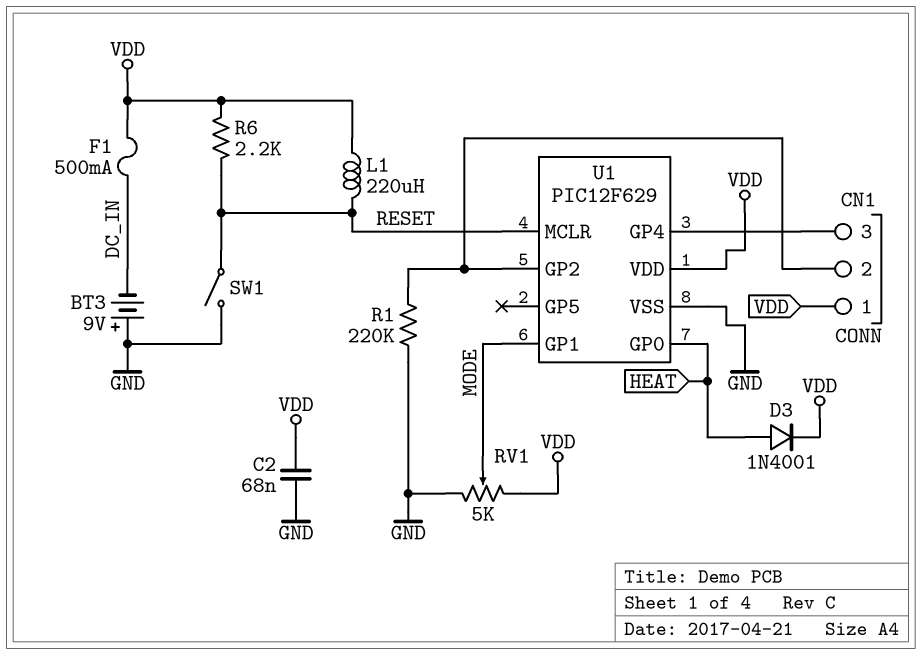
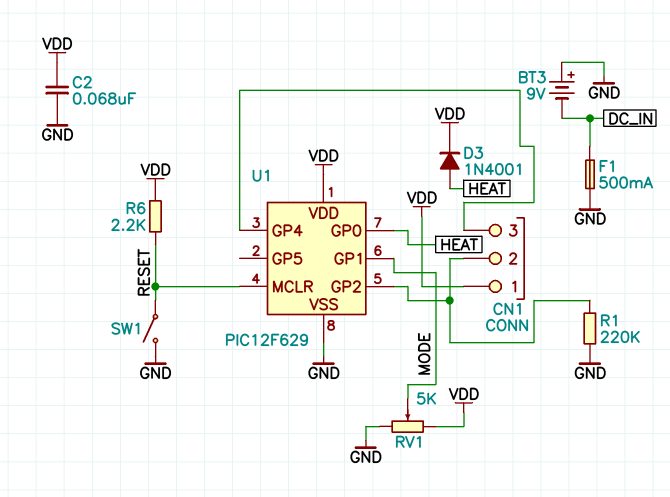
F1: 500mA (DC_IN, VDD) -> 500mA (DC_IN, GND)
L1: 220uH (RESET, VDD) -> none

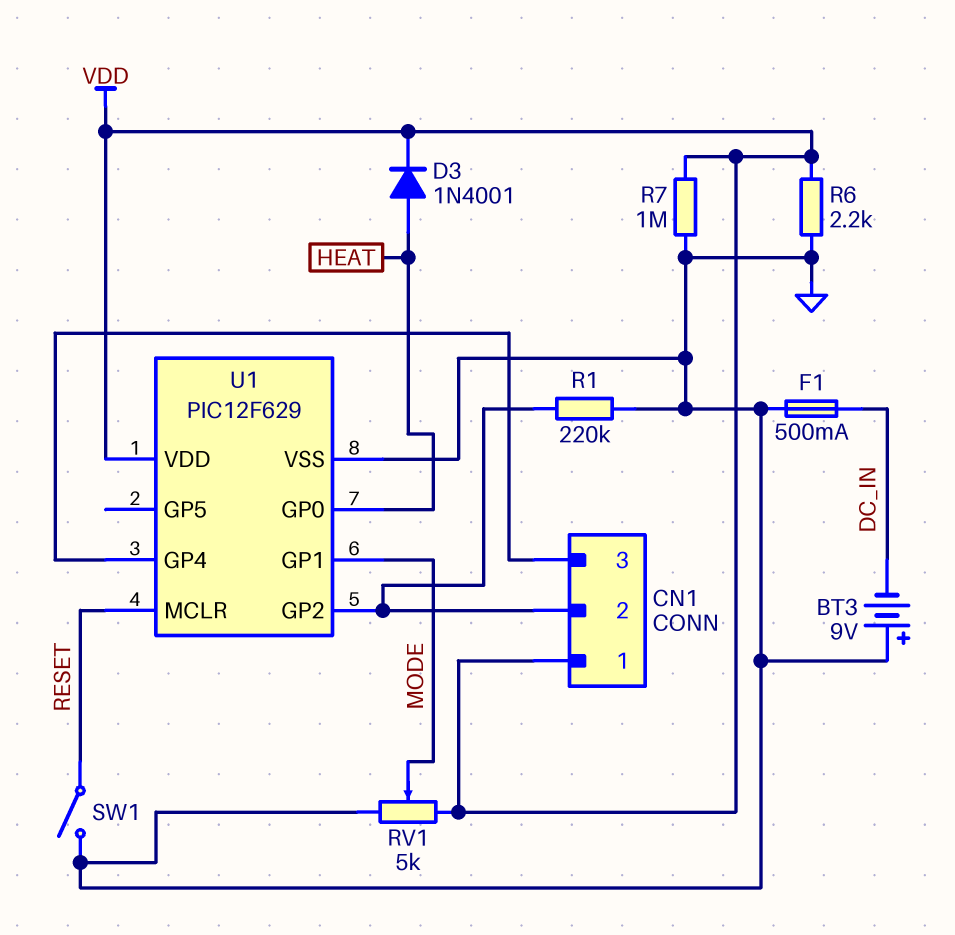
C2: 68nF (GND, VDD) -> none
R6: 2.2k (RESET, VDD) -> 2.2k (GND, VDD)
R7: none -> 1M (GND, VDD)

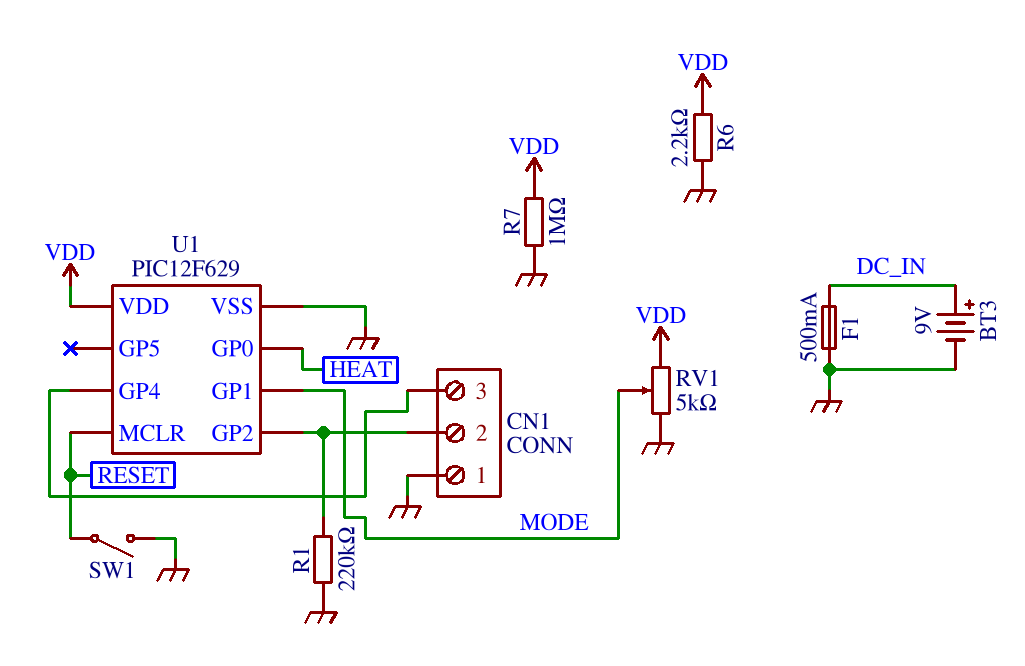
BT3: 9V (plus GND, minus DC_IN) -> 9V (plus DC_IN, minus GND)
CN1 pin 1: VDD -> GND
D3: diode 1N4001 (A HEAT, K VDD) -> none

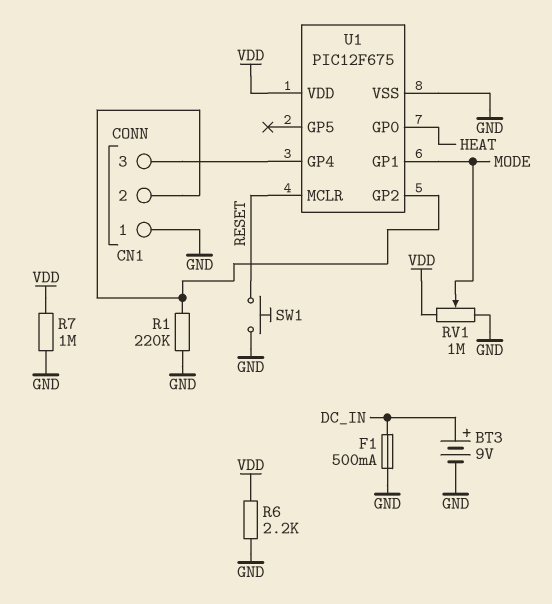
RV1: 5k (GND, VDD, wiper MODE) -> 1M (GND, VDD, wiper MODE)
SW1: switch (GND, RESET) -> button (GND, RESET)
U1: PIC12F629 -> PIC12F675

